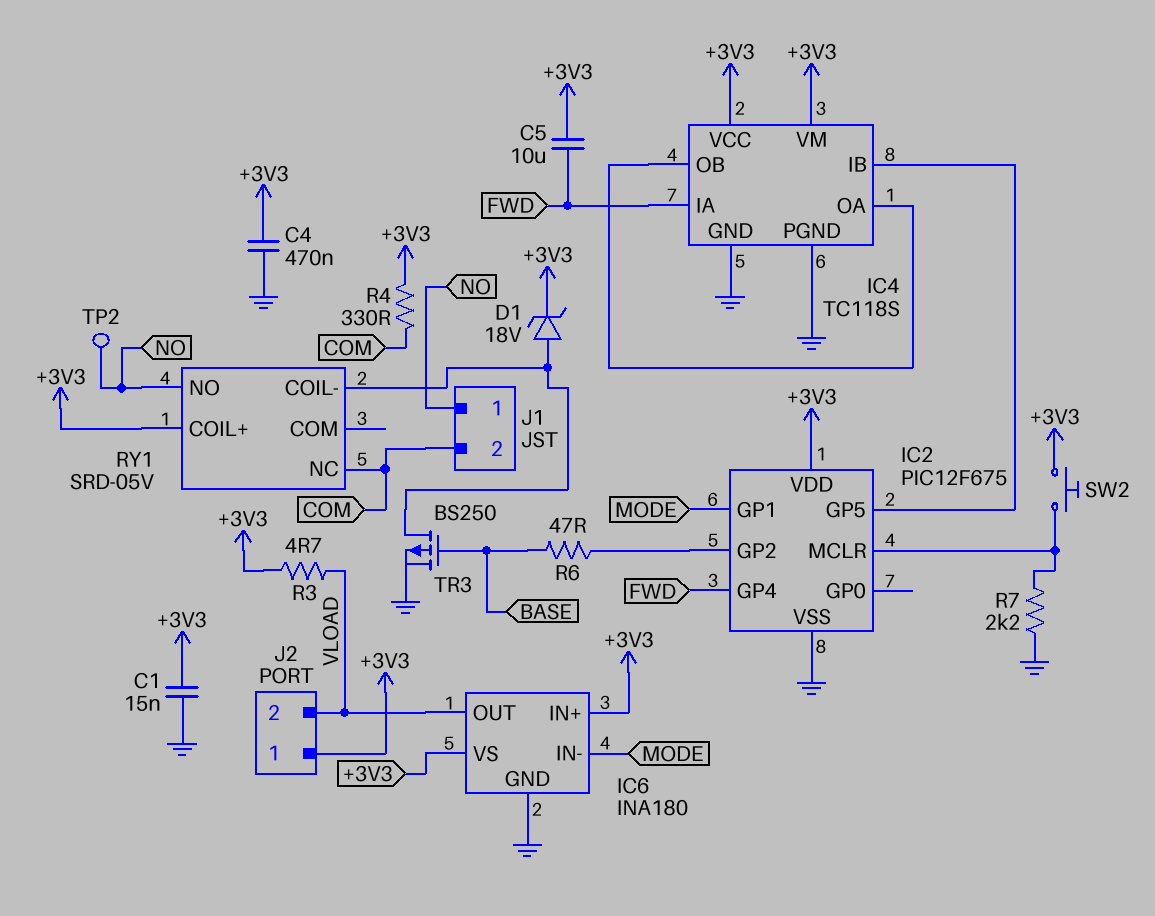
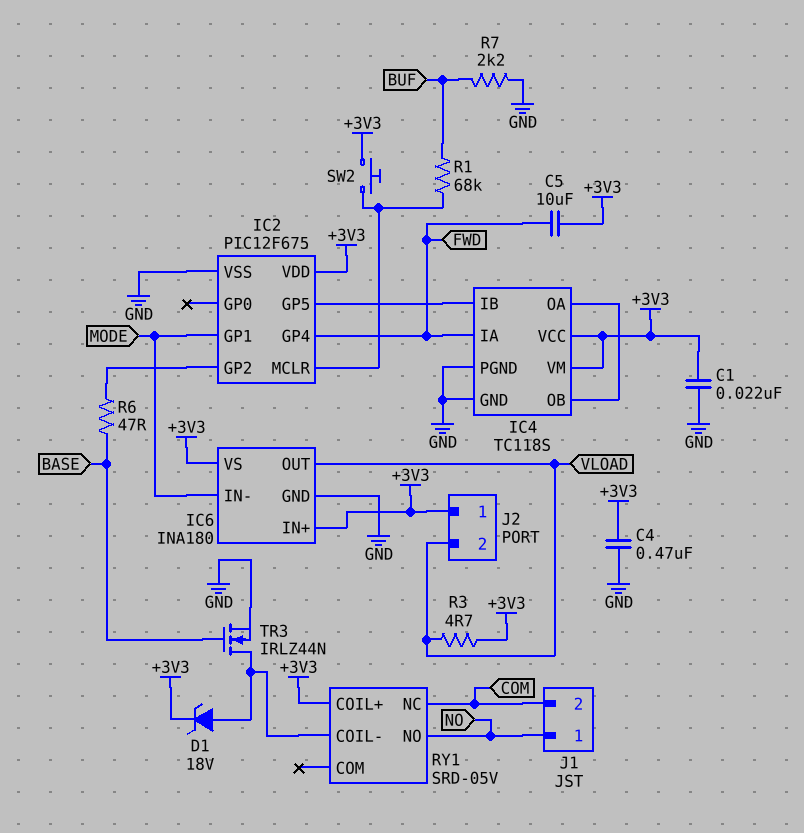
C1: 15nF (+3V3, GND) -> 22nF (+3V3, GND)
R1: none -> 68k (BUF, IC2/MCLR)
R4: 330 (+3V3, COM) -> none
R7: 2.2k (GND, IC2/MCLR) -> 2.2k (BUF, GND)
TP2: test point (NO) -> none
TR3: PMOS BS250 (G BASE, D RY1/COIL-, S GND) -> NMOS IRLZ44N (G BASE, D RY1/COIL-, S GND)

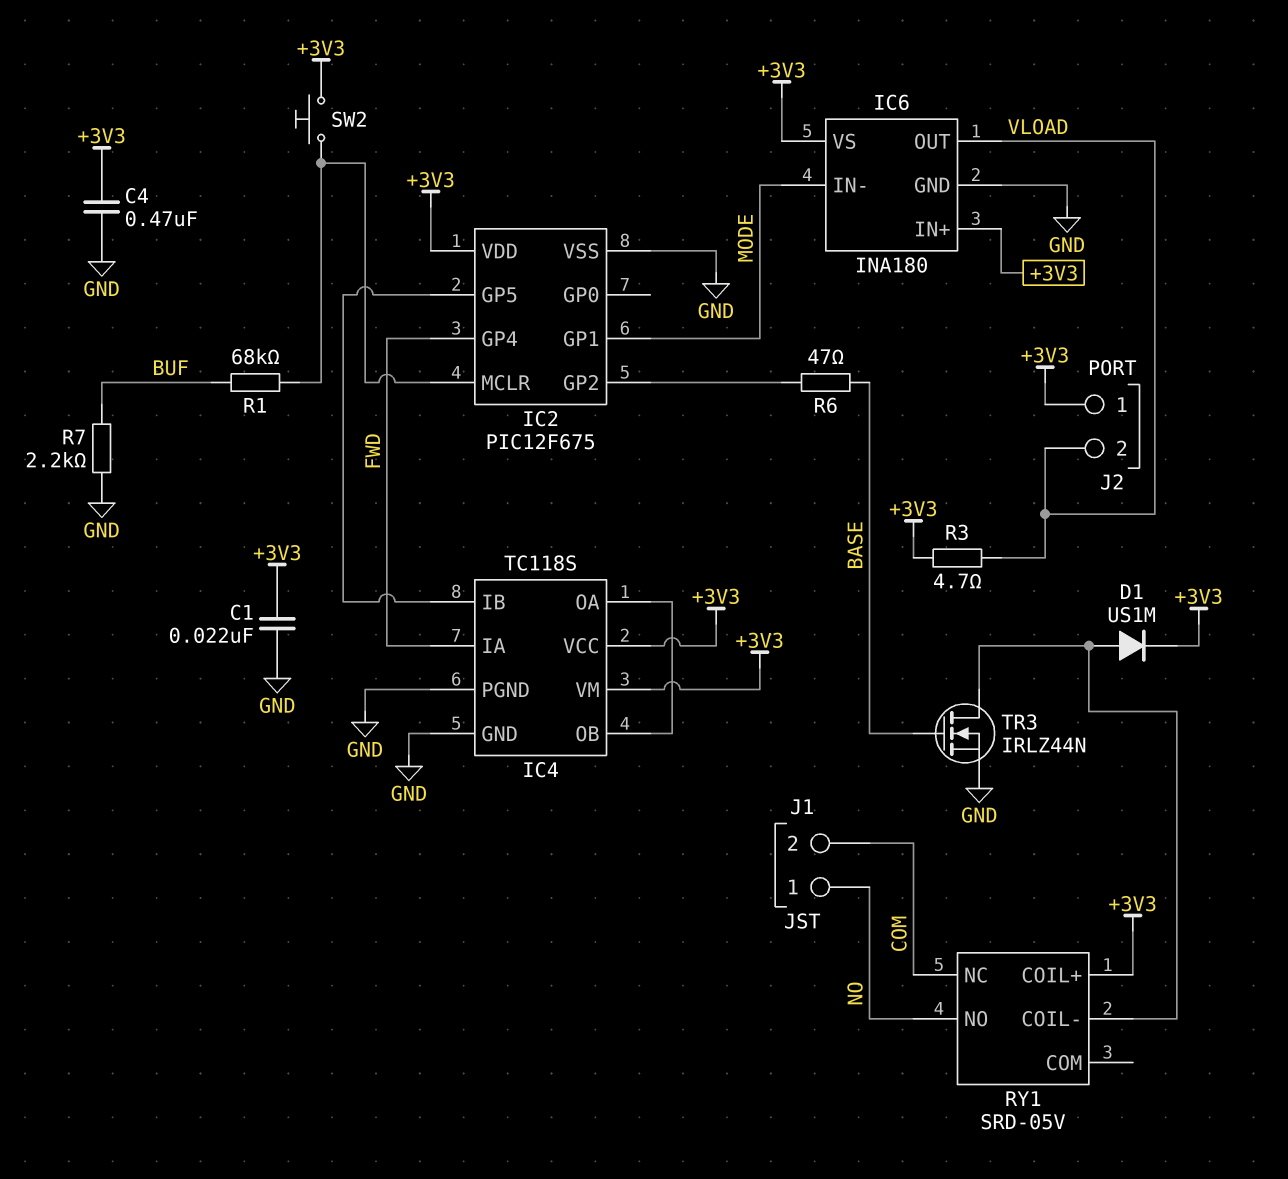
C5: 10uF (+3V3, FWD) -> none
D1: zener 18V (A RY1/COIL-, K +3V3) -> diode US1M (A RY1/COIL-, K +3V3)

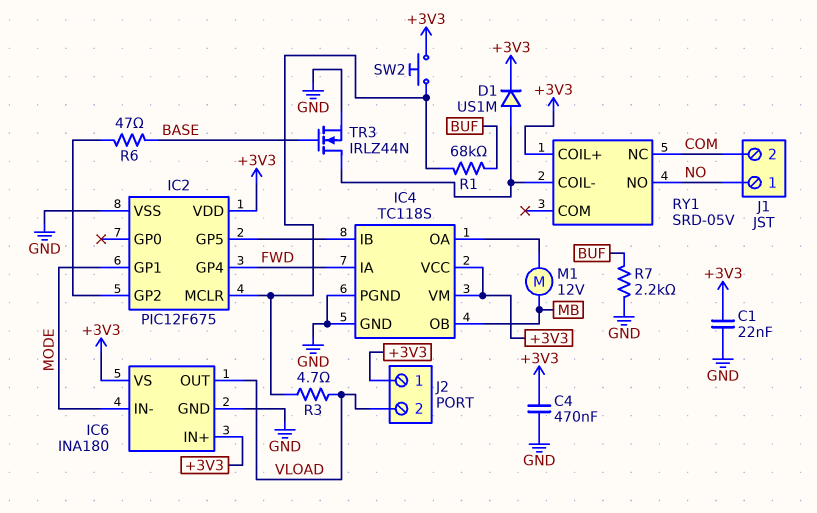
IC4 pin OB: IC4/OA -> MB
M1: none -> motor 12V (IC4/OA, MB)
R3: 4.7 (+3V3, VLOAD) -> 4.7 (IC2/MCLR, VLOAD)

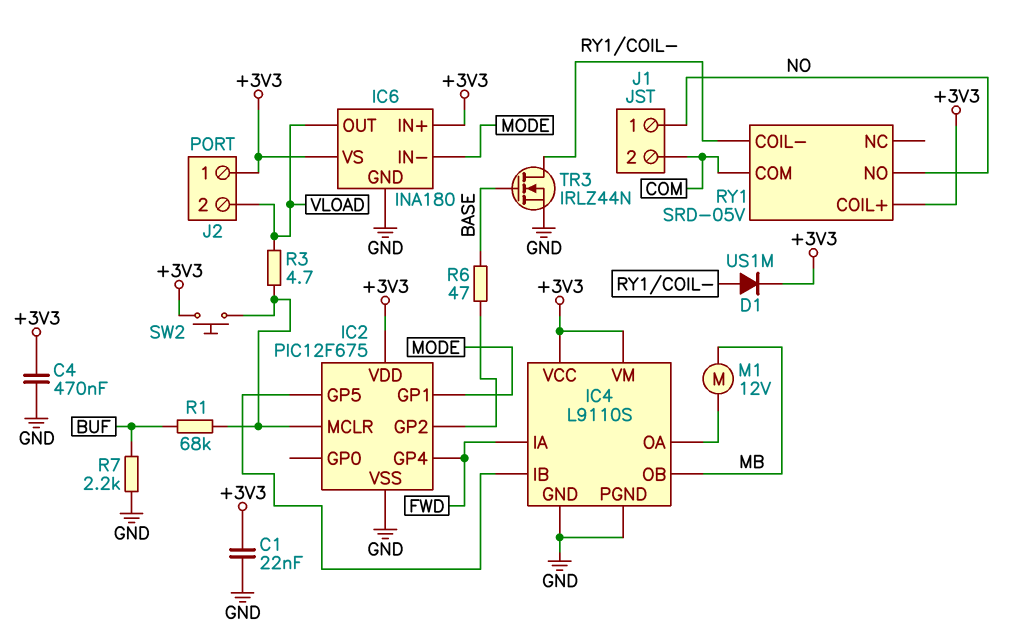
IC4: TC118S -> L9110S
RY1 pin COM: none -> COM
RY1 pin NC: COM -> none

